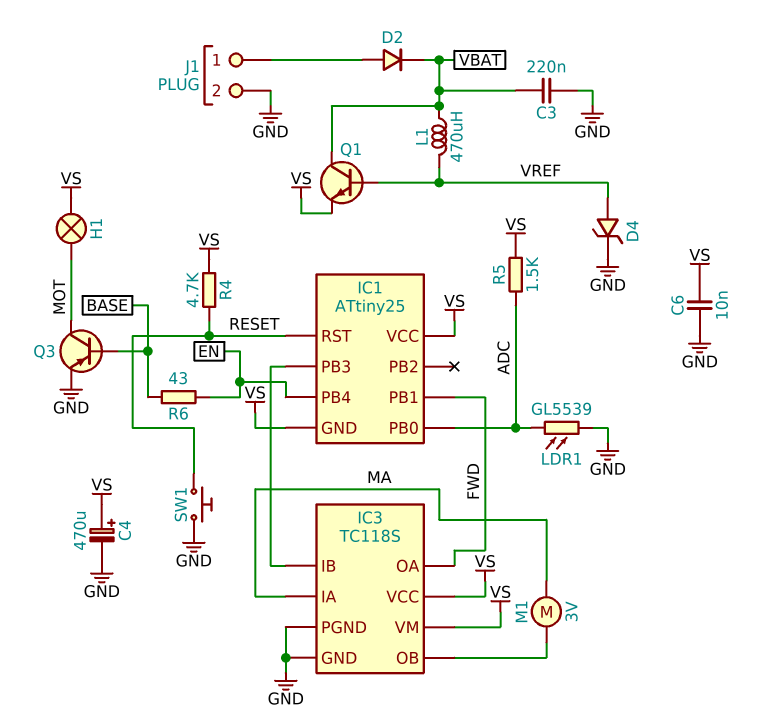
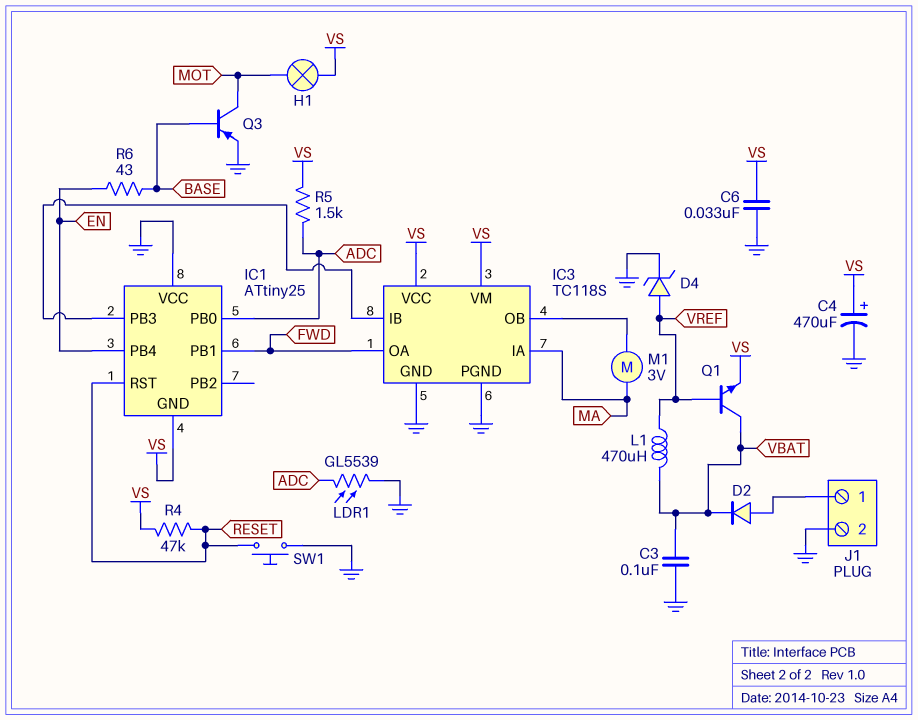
C3: 220nF (GND, VBAT) -> 100nF (GND, VBAT)
C6: 10nF (GND, VS) -> 33nF (GND, VS)
IC1 pin VCC: VS -> GND
R4: 4.7k (RESET, VS) -> 47k (RESET, VS)

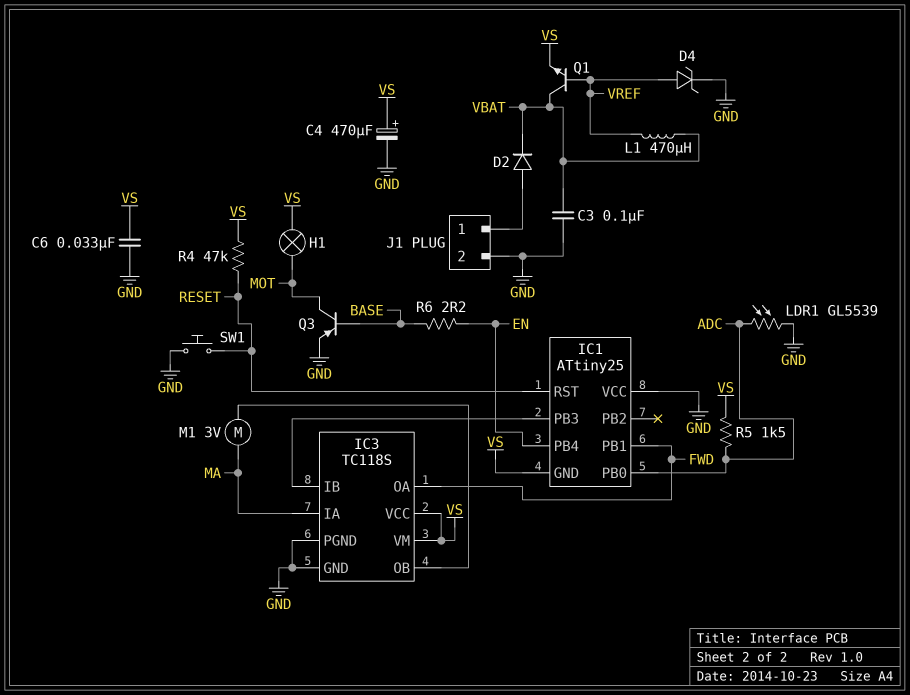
R6: 43 (BASE, EN) -> 2.2 (BASE, EN)

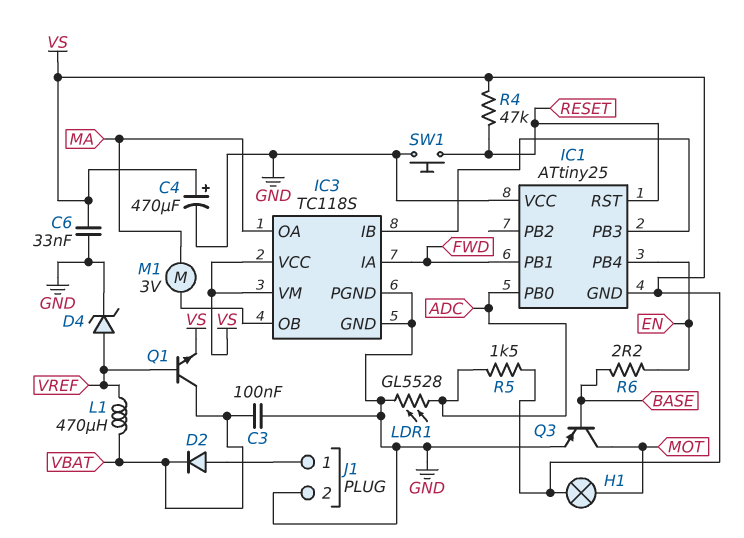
IC3 pin IA: MA -> FWD
IC3 pin OA: FWD -> MA
LDR1: GL5539 (ADC, GND) -> GL5528 (ADC, GND)

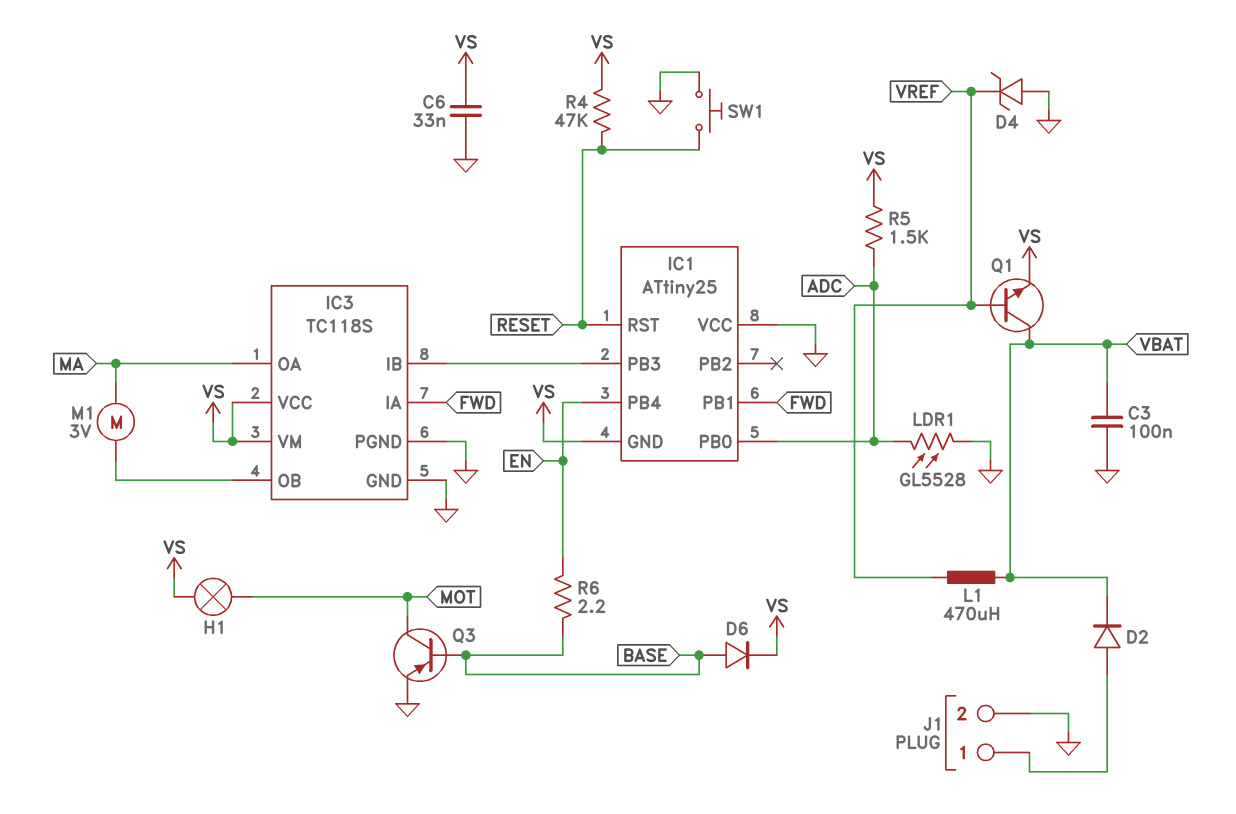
C4: 470uF (plus VS, minus GND) -> none
D4: zener (A VREF, K GND) -> zener (A GND, K VREF)
D6: none -> diode (A BASE, K VS)

